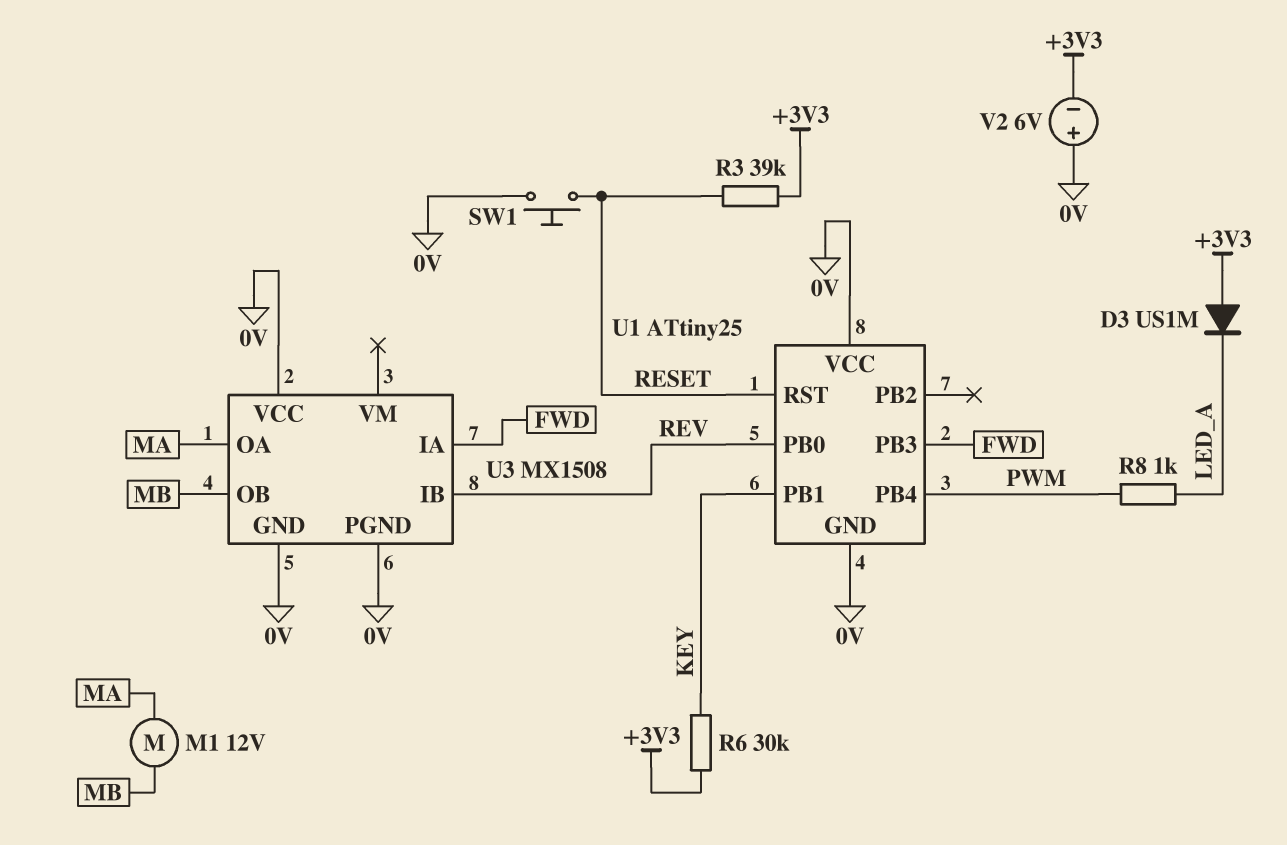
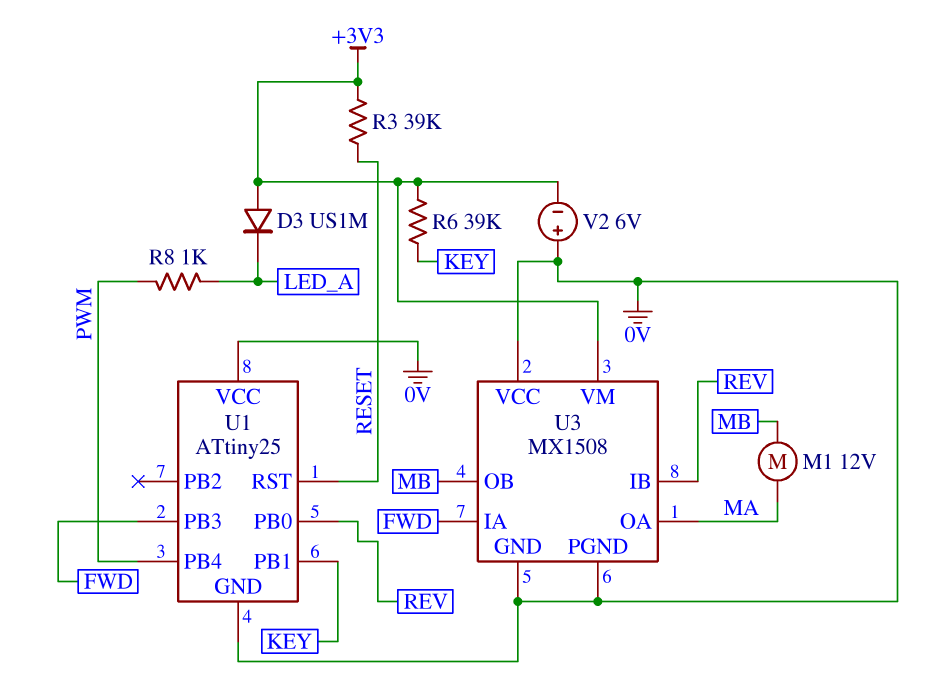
R6: 30k (+3V3, KEY) -> 39k (+3V3, KEY)
SW1: button (0V, RESET) -> none
U3 pin VM: none -> +3V3

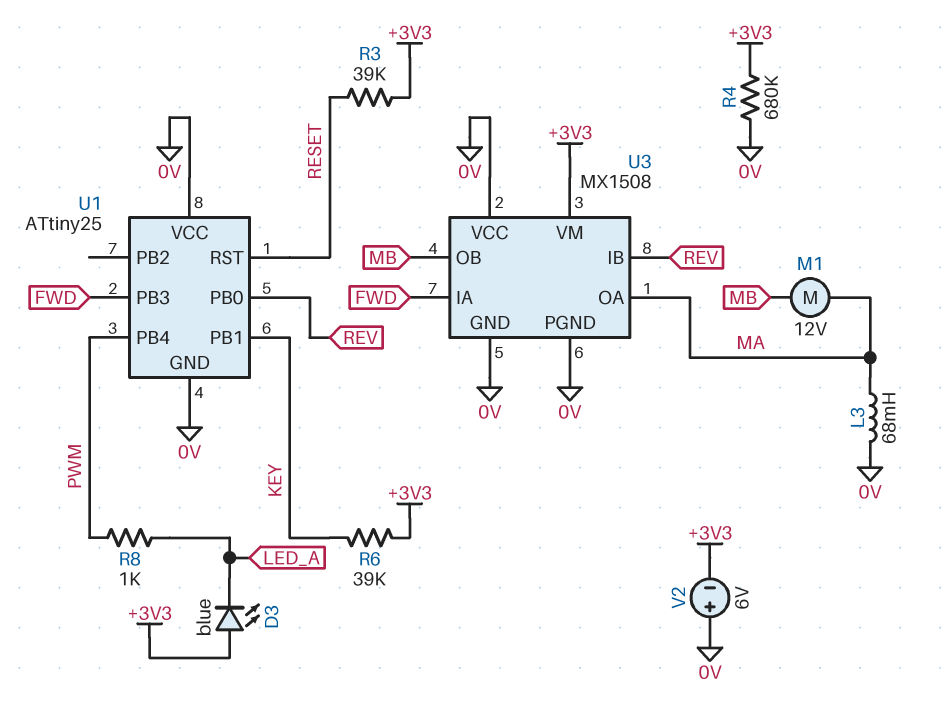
D3: diode US1M (A +3V3, K LED_A) -> LED blue (A +3V3, K LED_A)
L3: none -> 68mH (0V, MA)
R4: none -> 680k (+3V3, 0V)

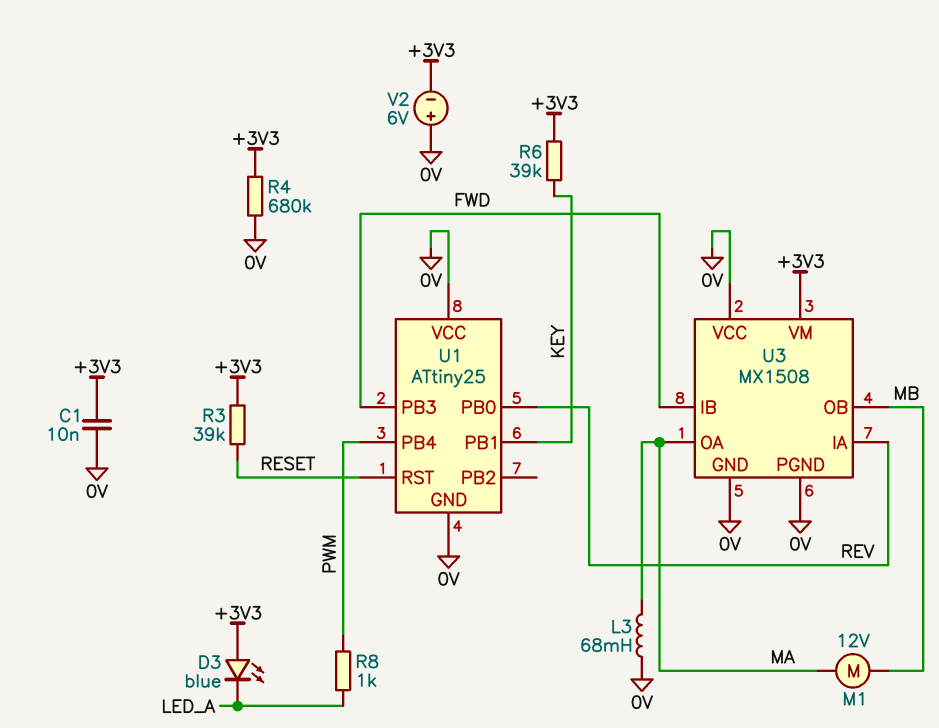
C1: none -> 10nF (+3V3, 0V)
U3 pin IA: FWD -> REV
U3 pin IB: REV -> FWD

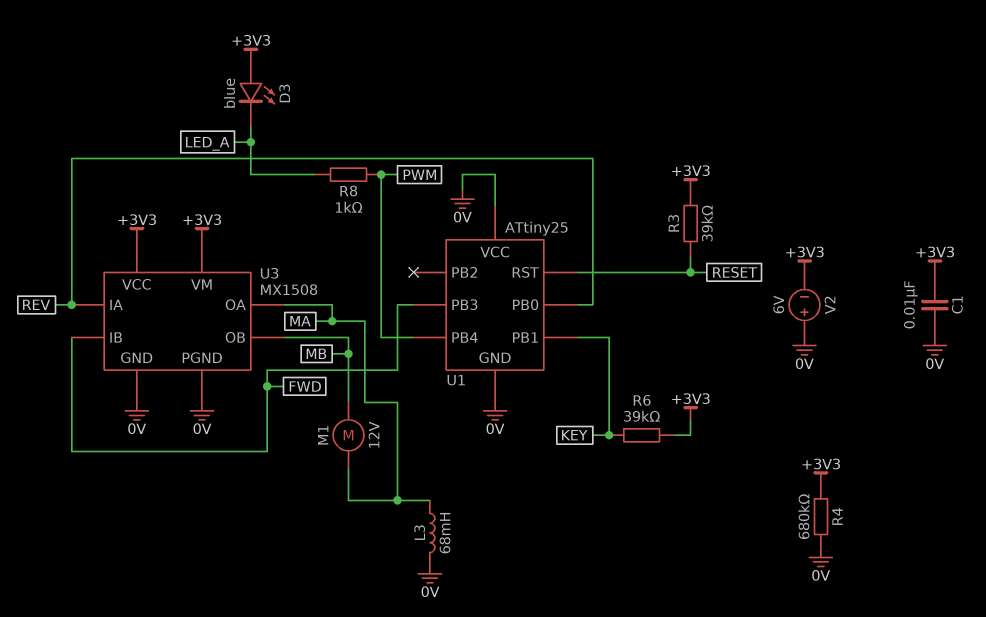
U3 pin VCC: 0V -> +3V3

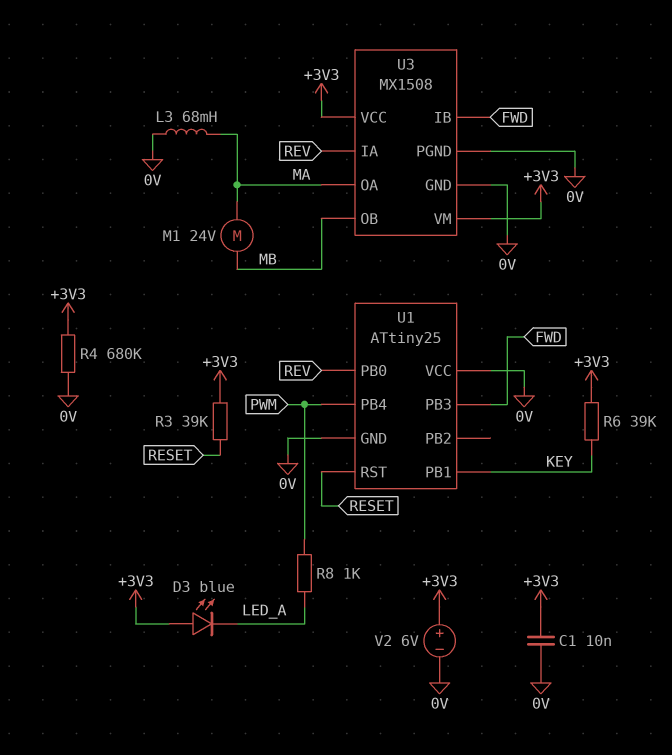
M1: motor 12V (MA, MB) -> motor 24V (MA, MB)
V2: 6V (plus 0V, minus +3V3) -> 6V (plus +3V3, minus 0V)

